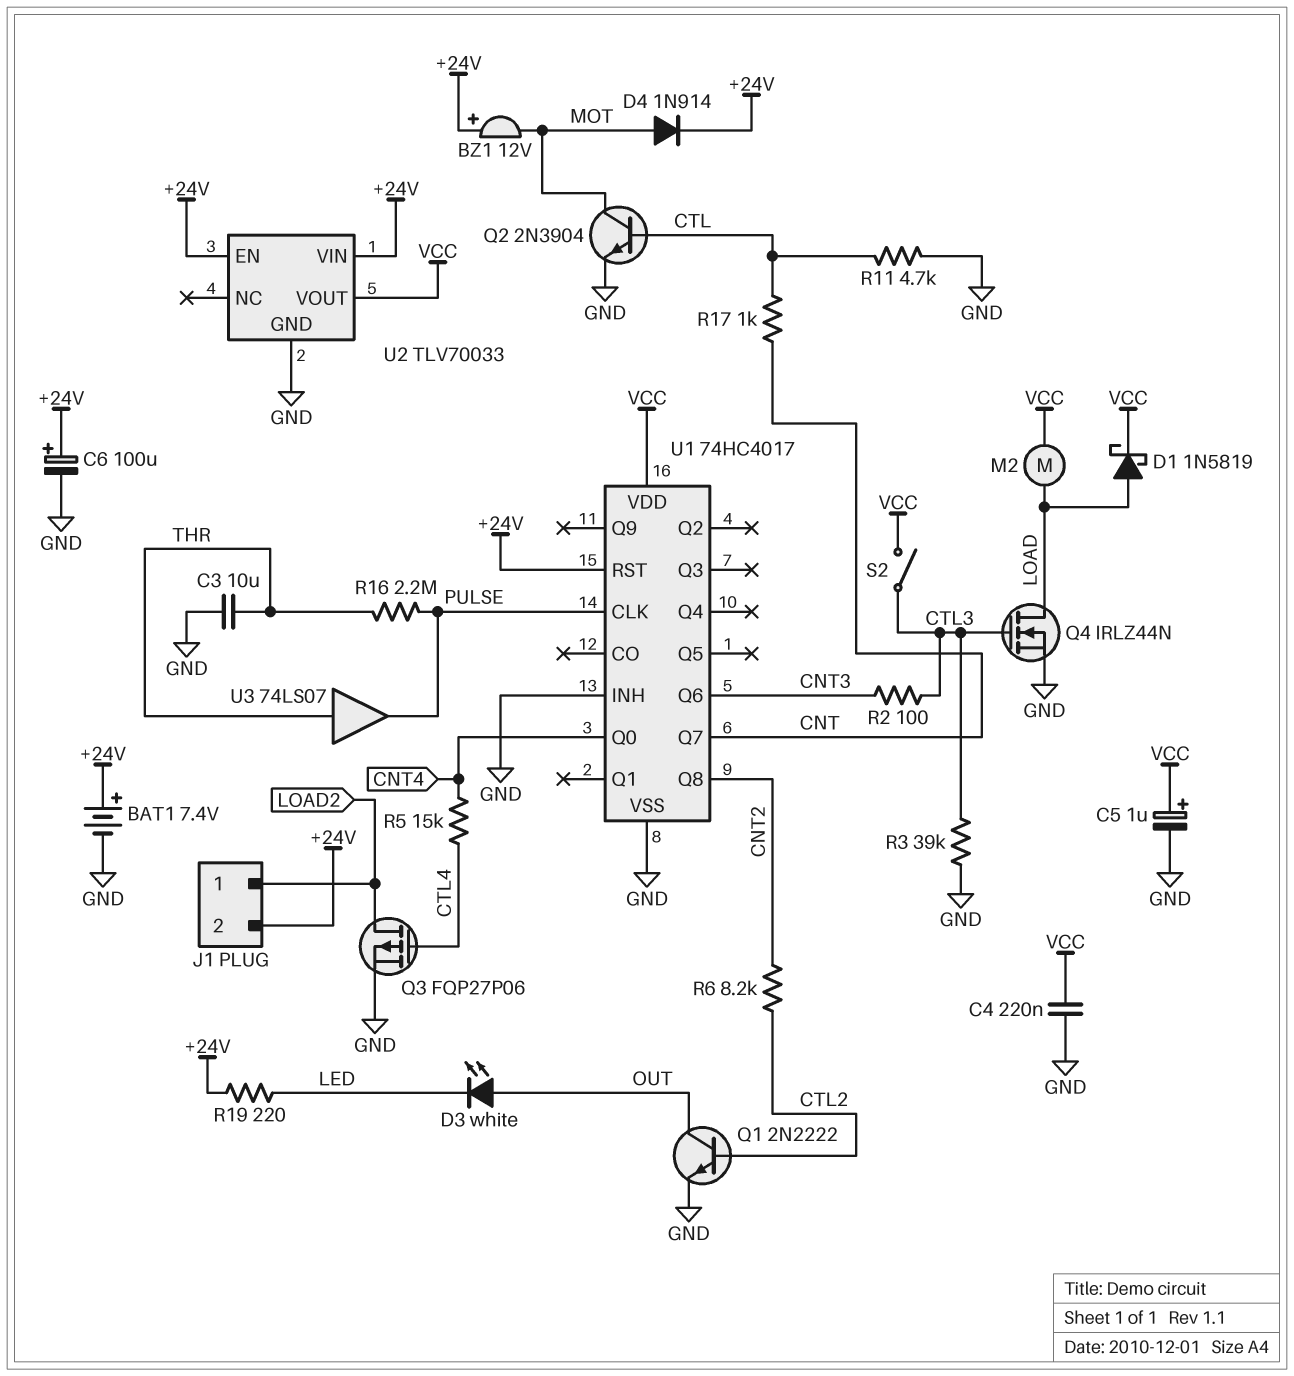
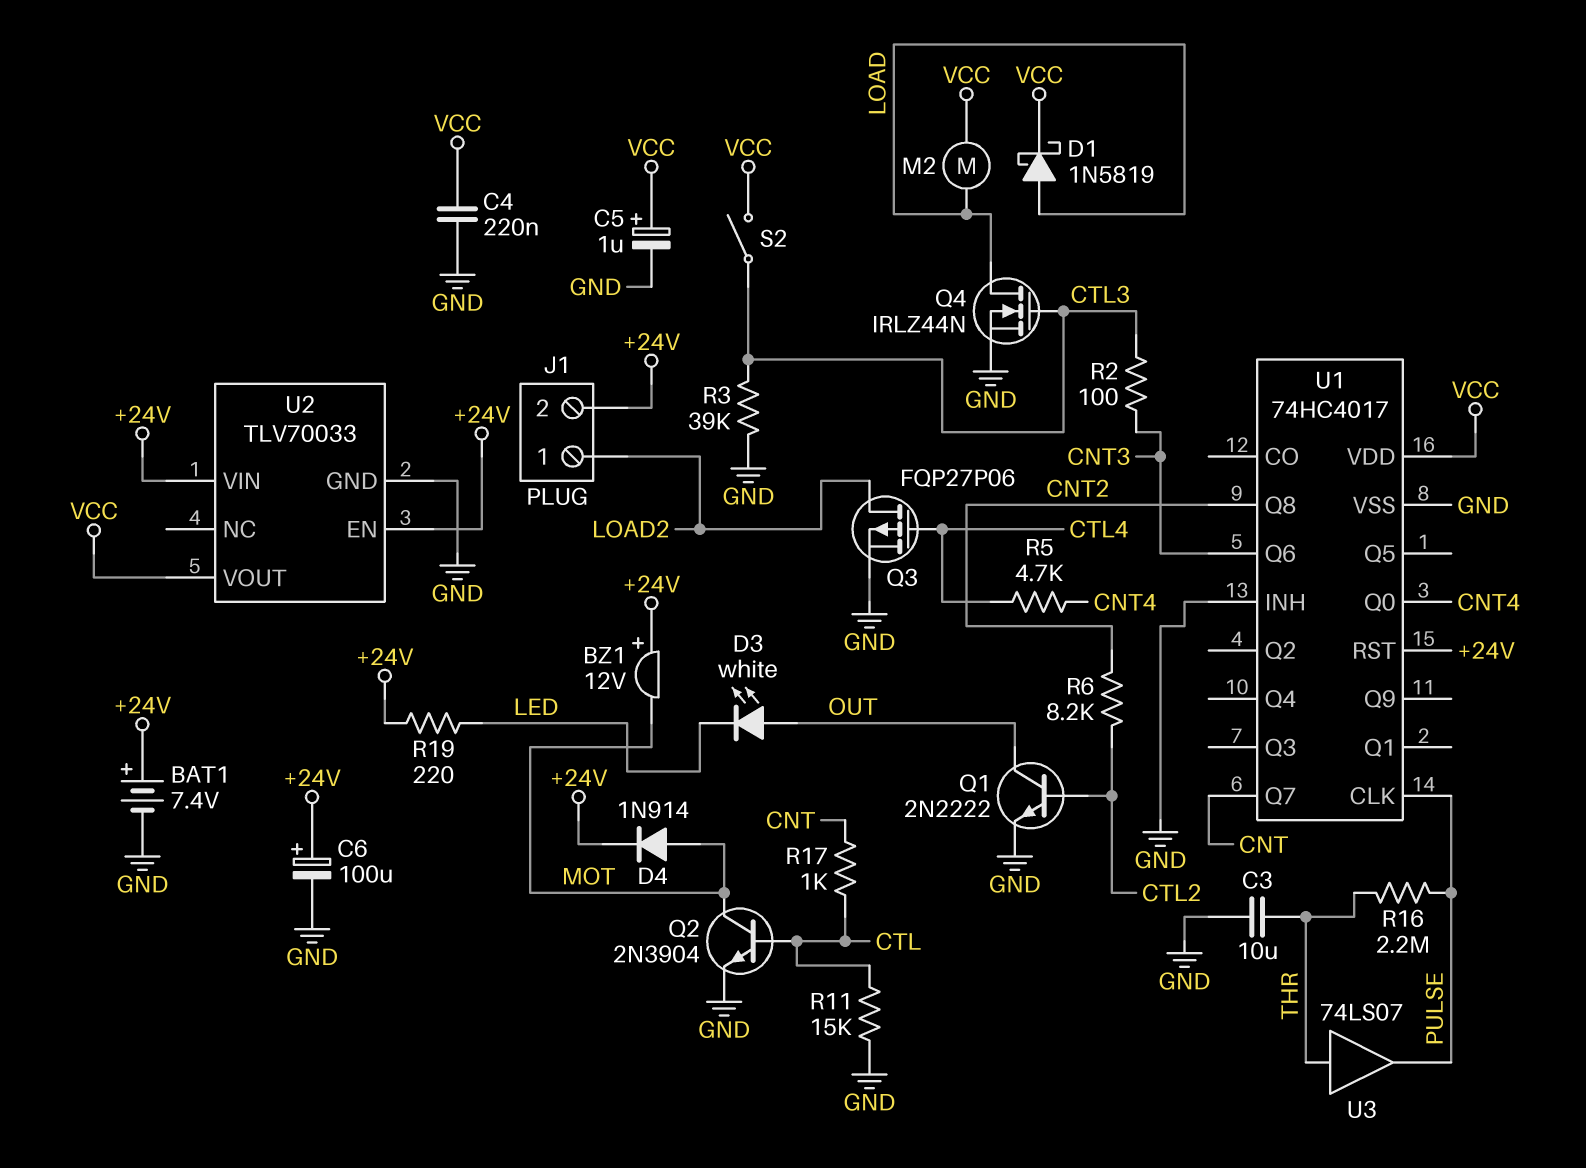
R5: 15k (CNT4, CTL4) -> 4.7k (CNT4, CTL4)
R11: 4.7k (CTL, GND) -> 15k (CTL, GND)

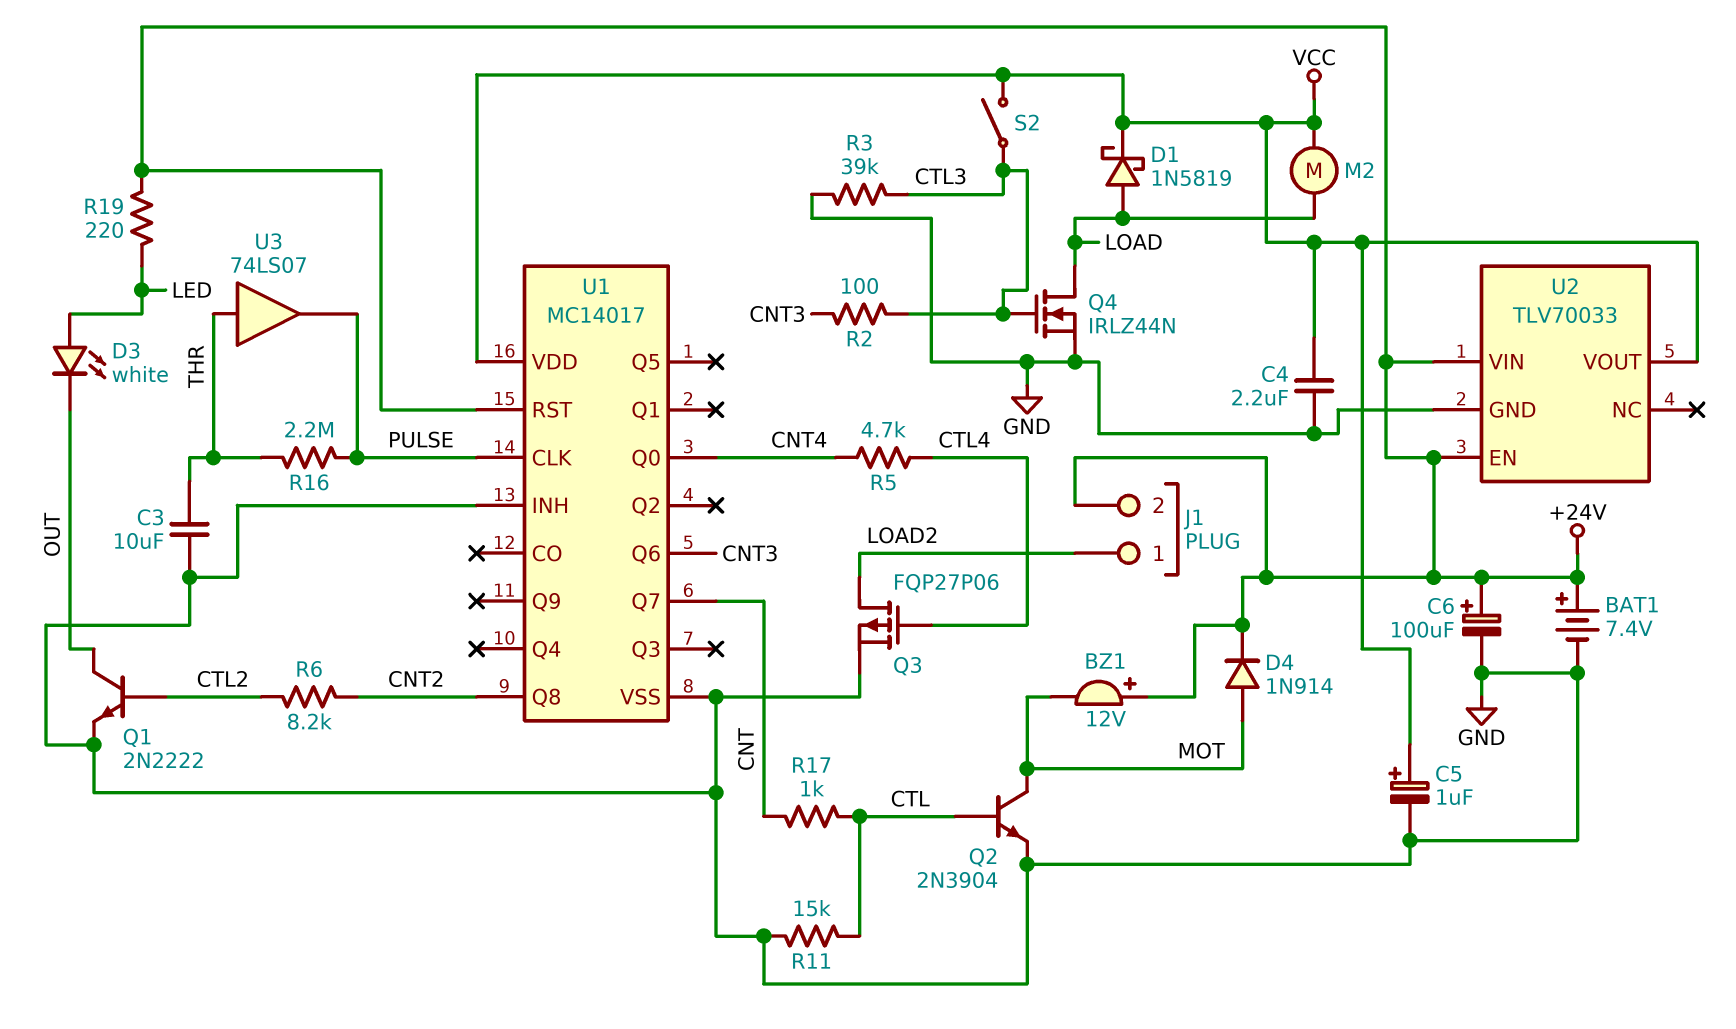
C4: 220nF (GND, VCC) -> 2.2uF (GND, VCC)
D3: LED white (A OUT, K LED) -> LED white (A LED, K OUT)
U1: 74HC4017 -> MC14017

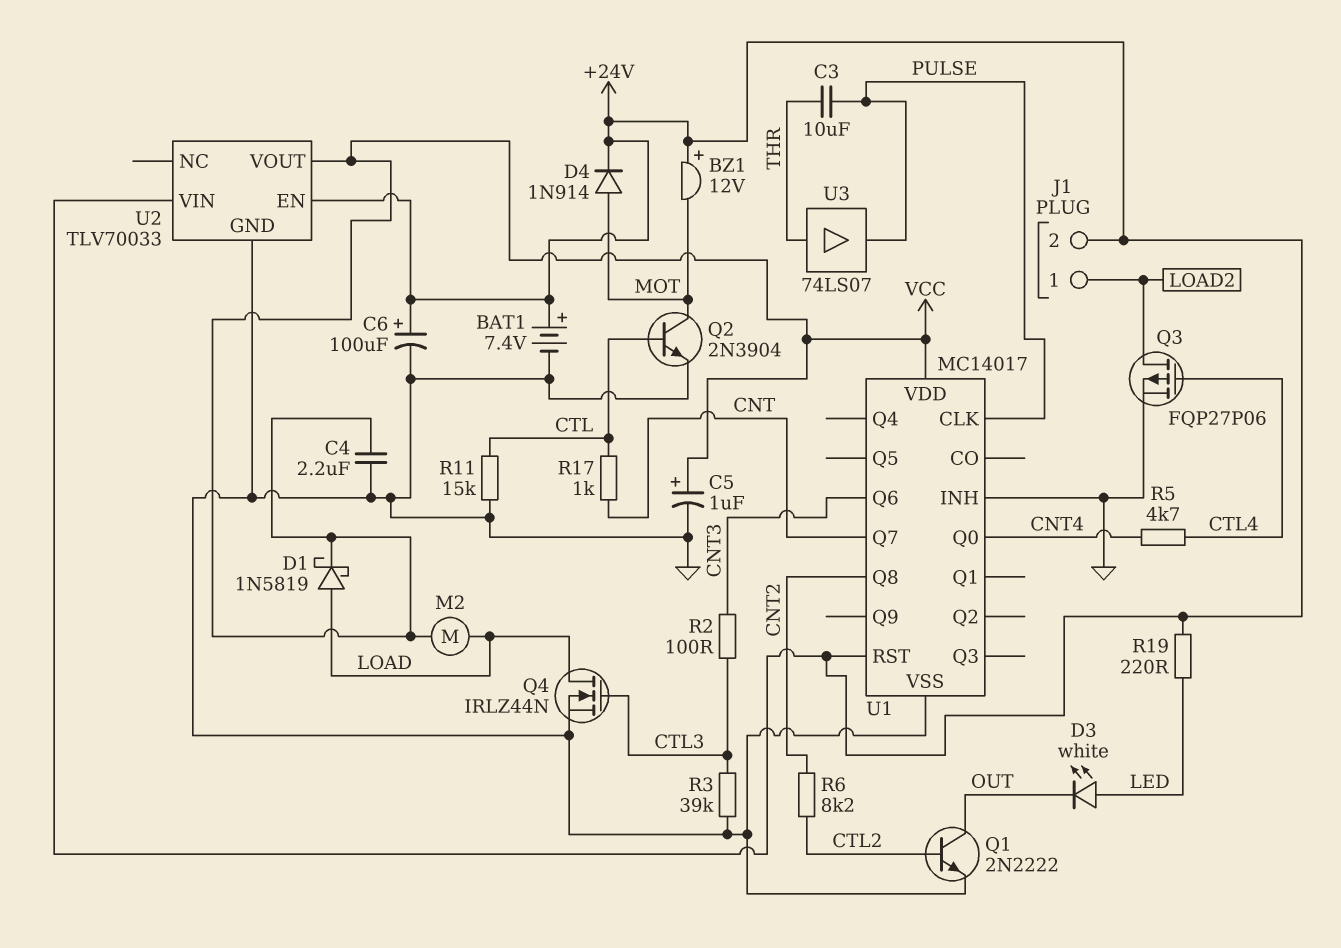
C3: 10uF (GND, THR) -> 10uF (PULSE, THR)
R16: 2.2M (PULSE, THR) -> none
S2: switch (CTL3, VCC) -> none

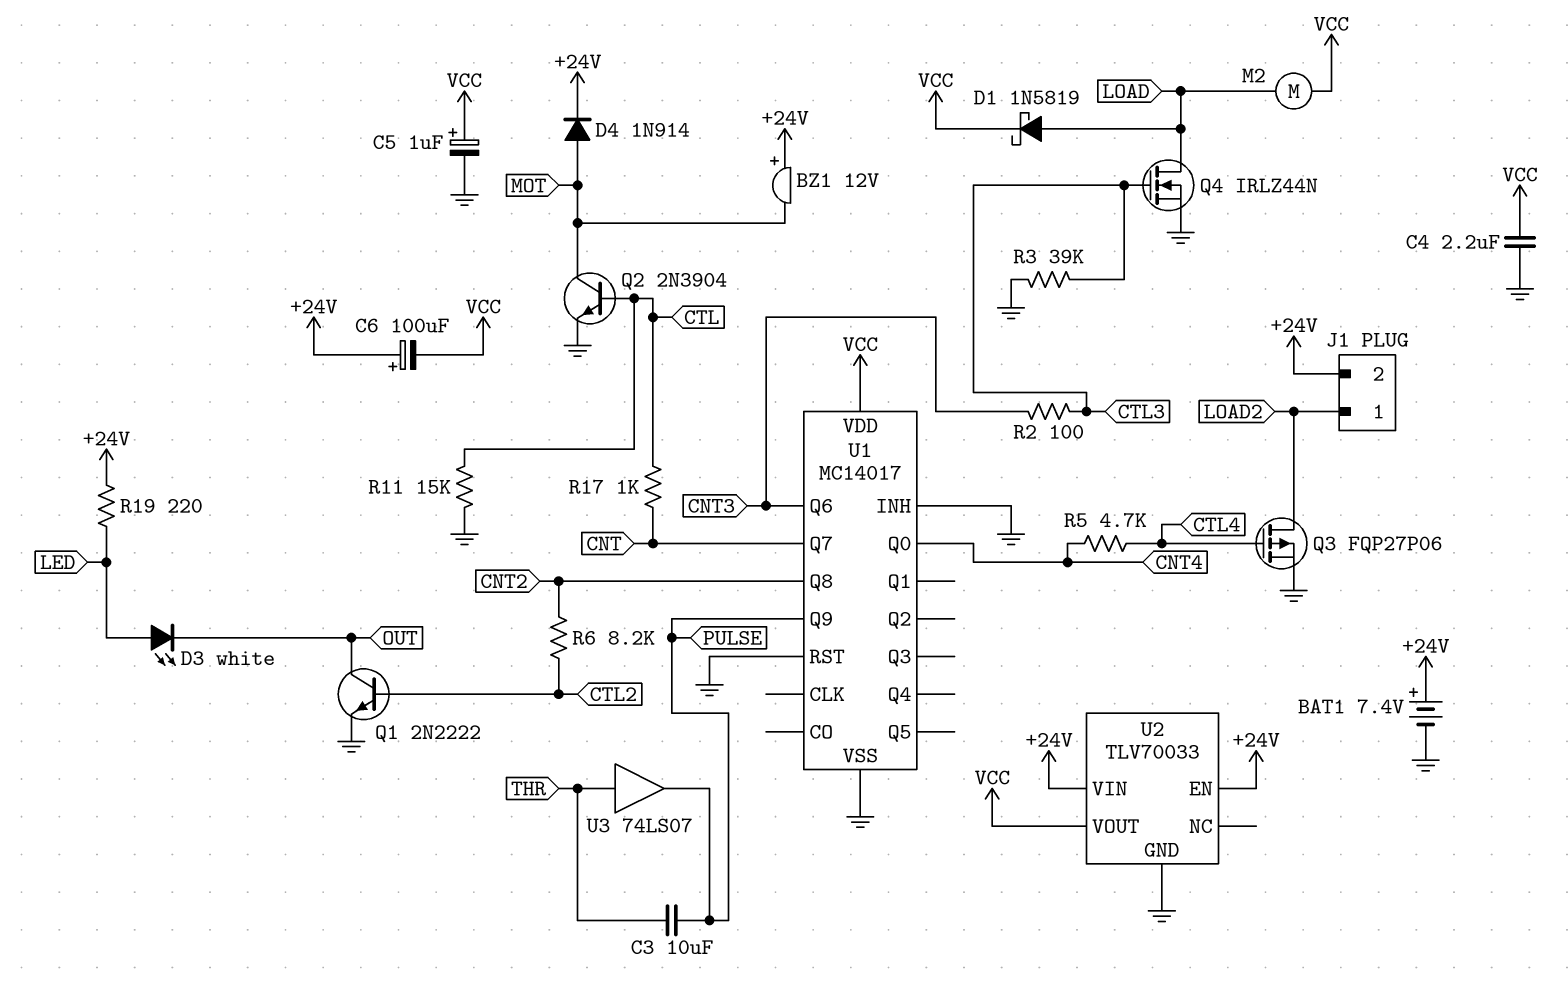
C6: 100uF (plus +24V, minus GND) -> 100uF (plus +24V, minus VCC)
U1 pin CLK: PULSE -> none
U1 pin Q9: none -> PULSE
U1 pin RST: +24V -> GND

